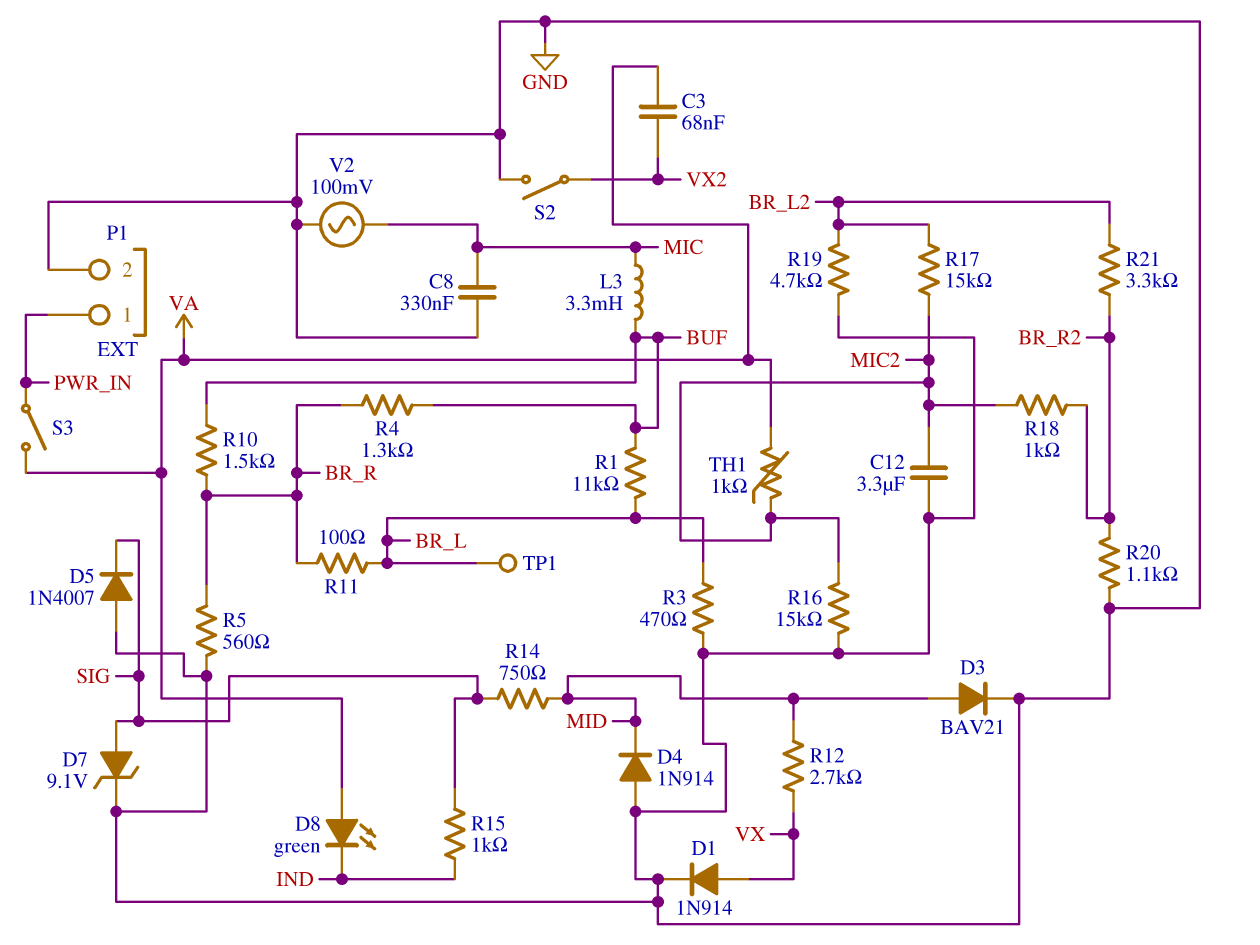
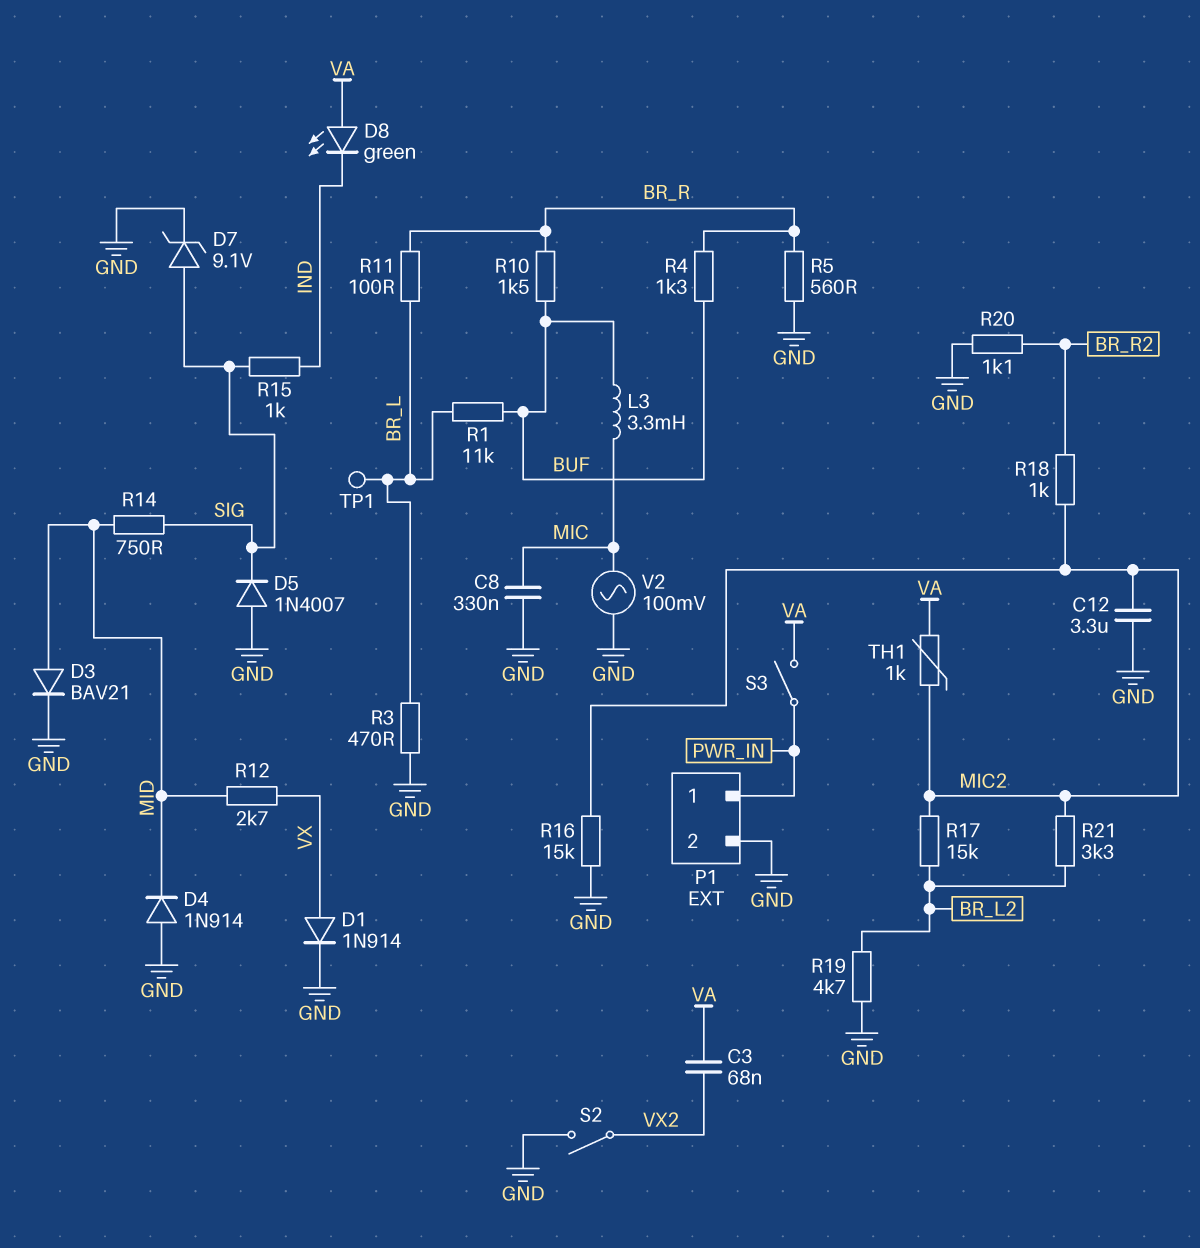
R21: 3.3k (BR_L2, BR_R2) -> 3.3k (BR_L2, MIC2)

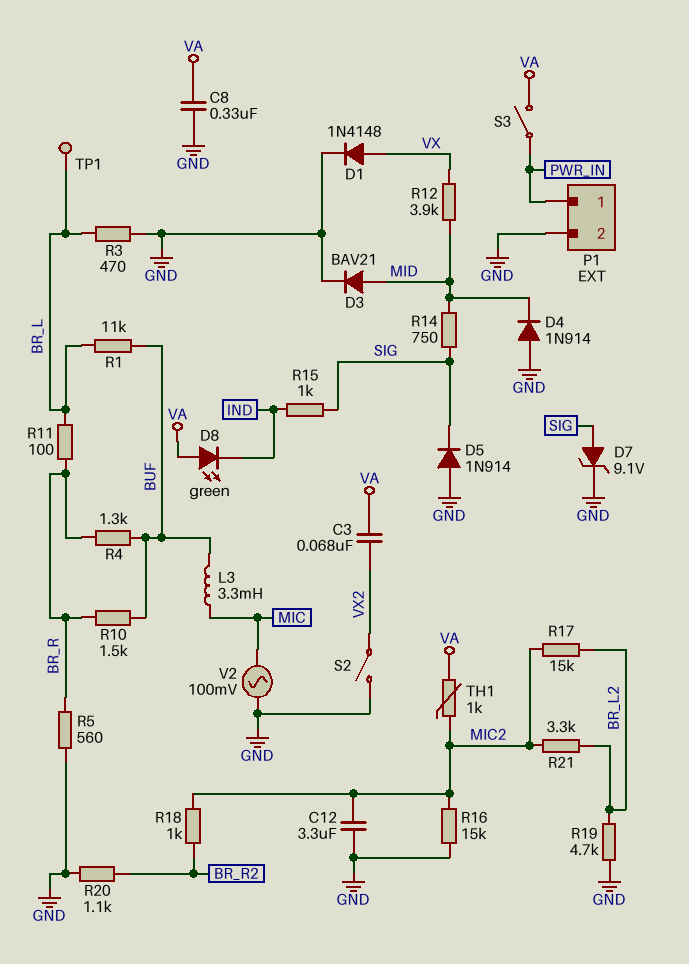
C8: 330nF (GND, MIC) -> 330nF (GND, VA)
D1: diode 1N914 (A VX, K GND) -> diode 1N4148 (A VX, K GND)
D5: diode 1N4007 (A GND, K SIG) -> diode 1N914 (A GND, K SIG)
R12: 2.7k (MID, VX) -> 3.9k (MID, VX)

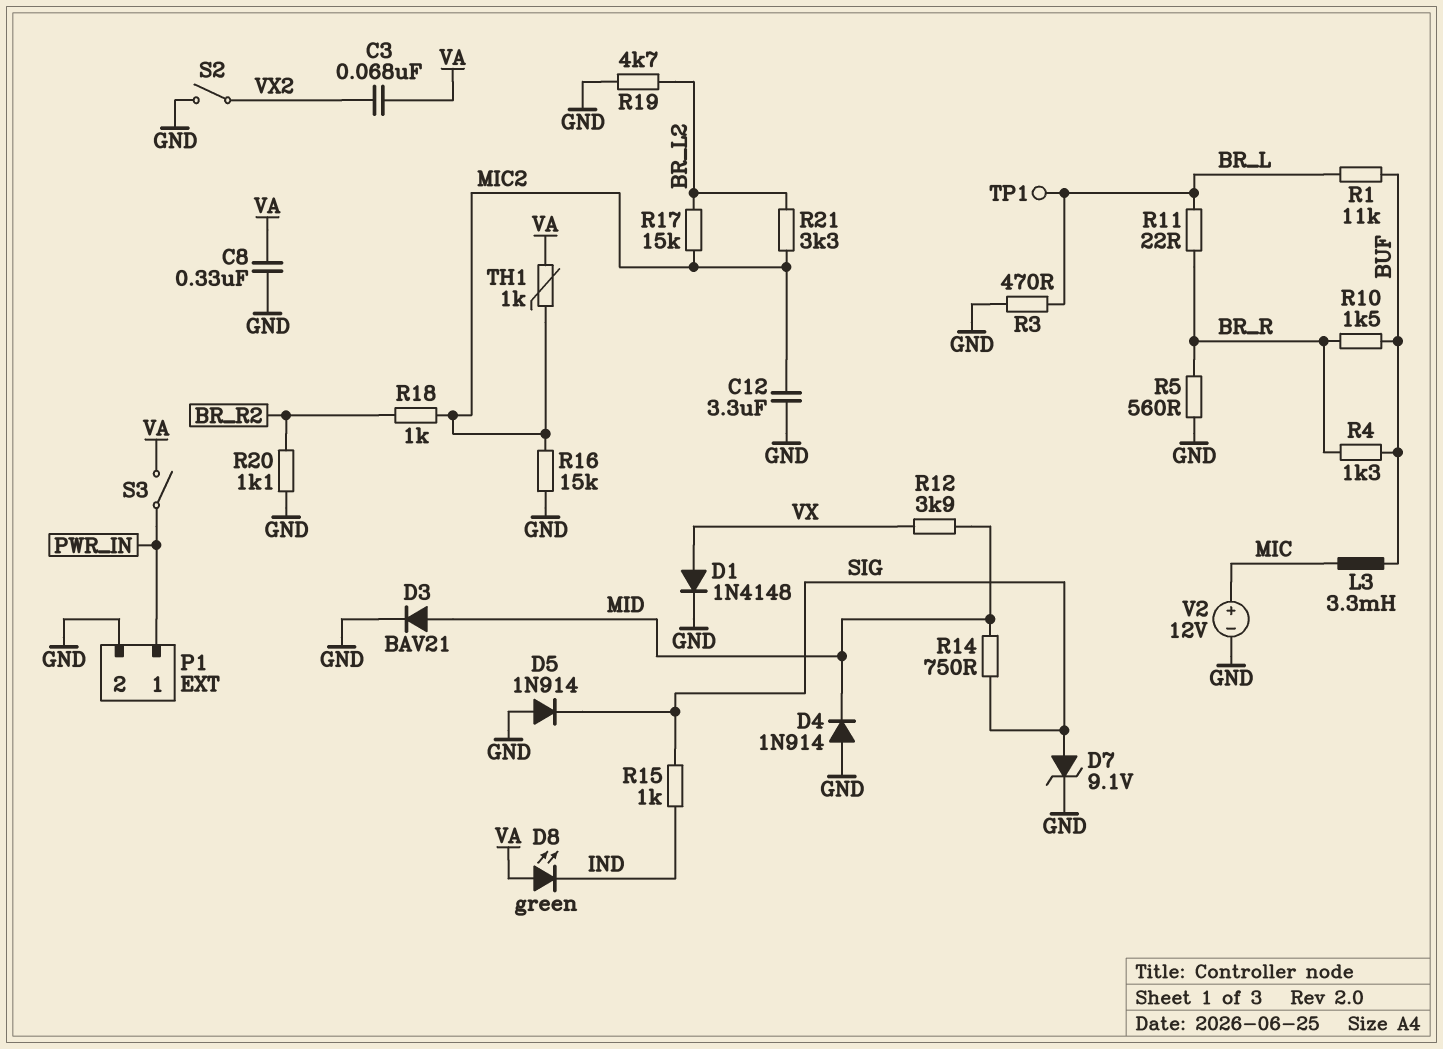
R11: 100 (BR_L, BR_R) -> 22 (BR_L, BR_R)
V2: AC 100mV (GND, MIC) -> 12V (plus MIC, minus GND)

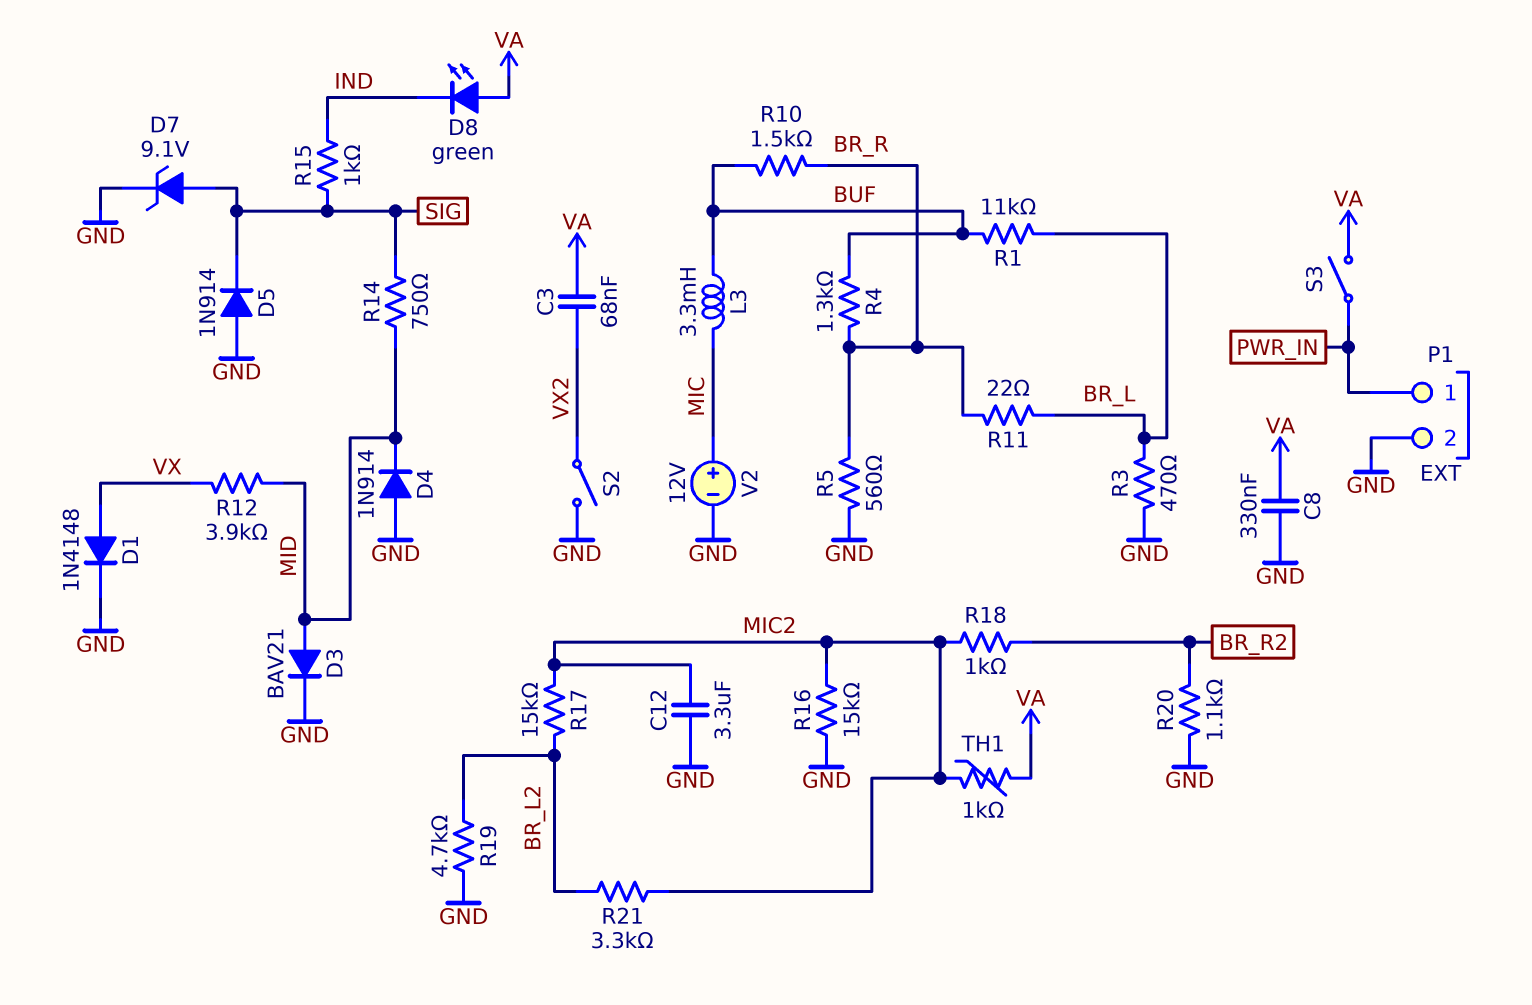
TP1: test point (BR_L) -> none

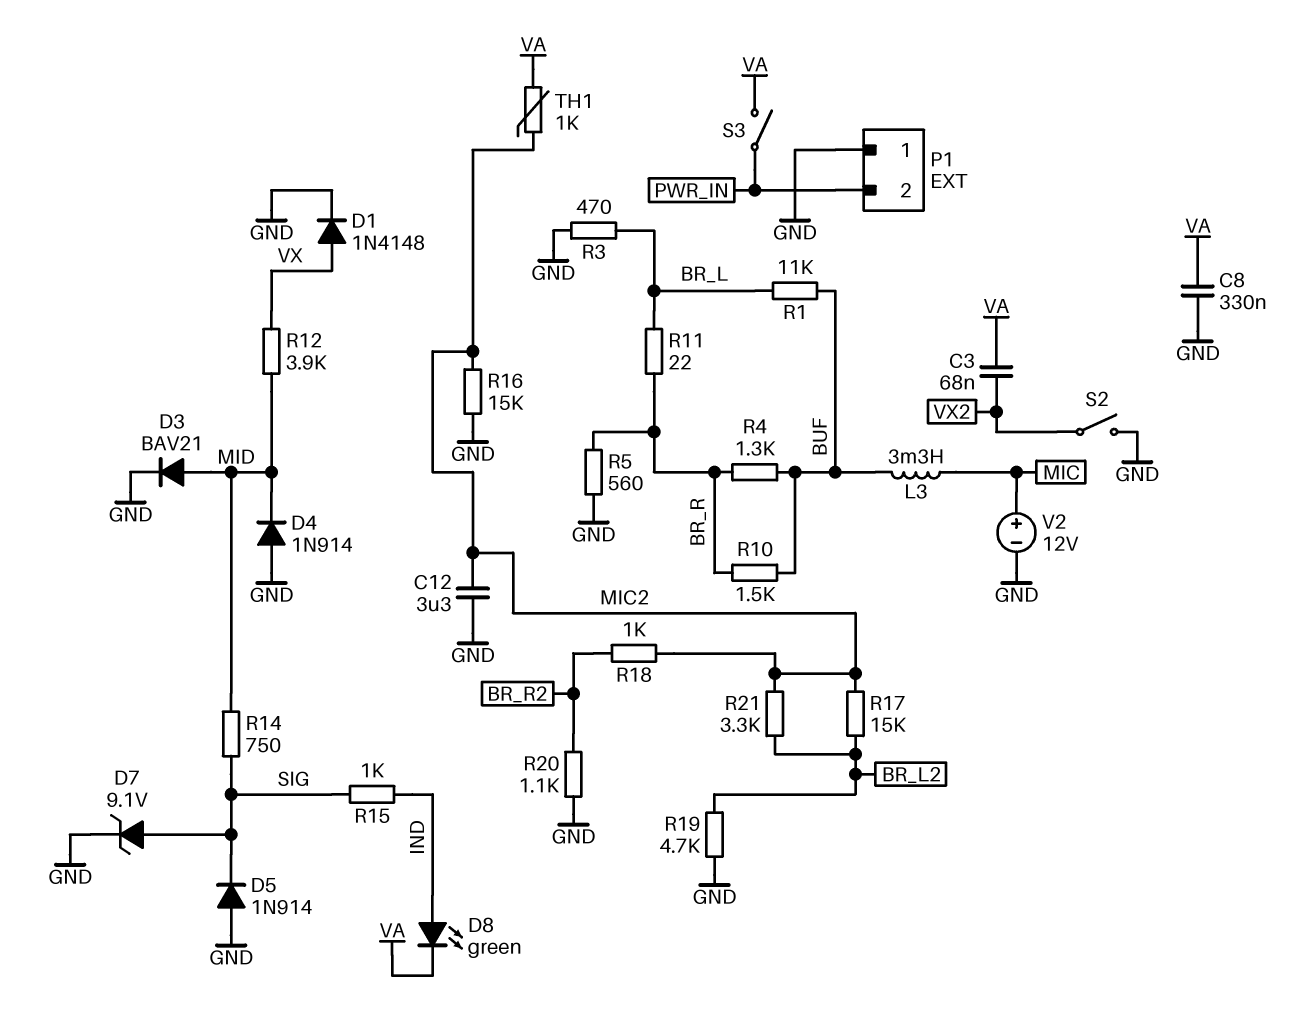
D8: LED green (A VA, K IND) -> LED green (A IND, K VA)
P1 pin 1: PWR_IN -> GND
P1 pin 2: GND -> PWR_IN

